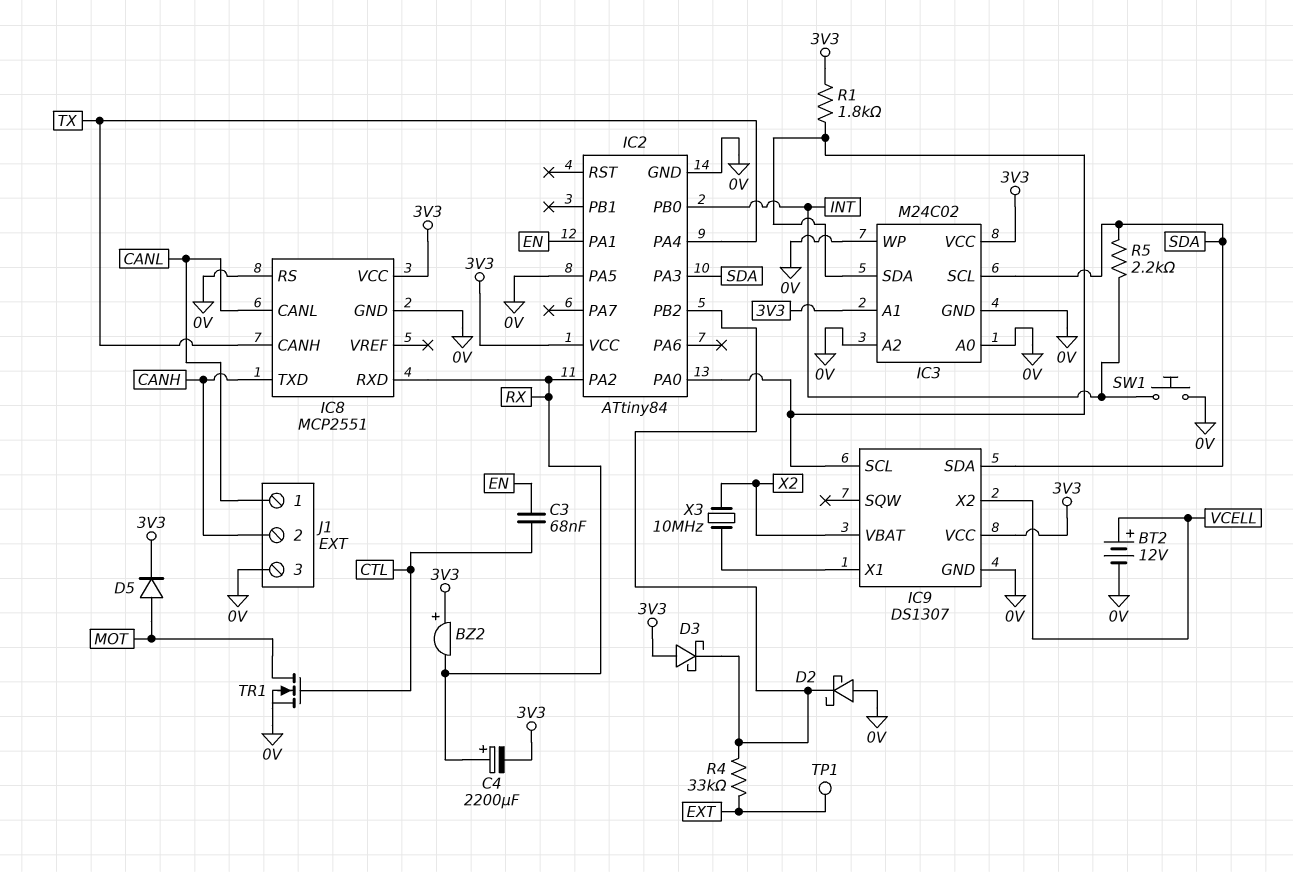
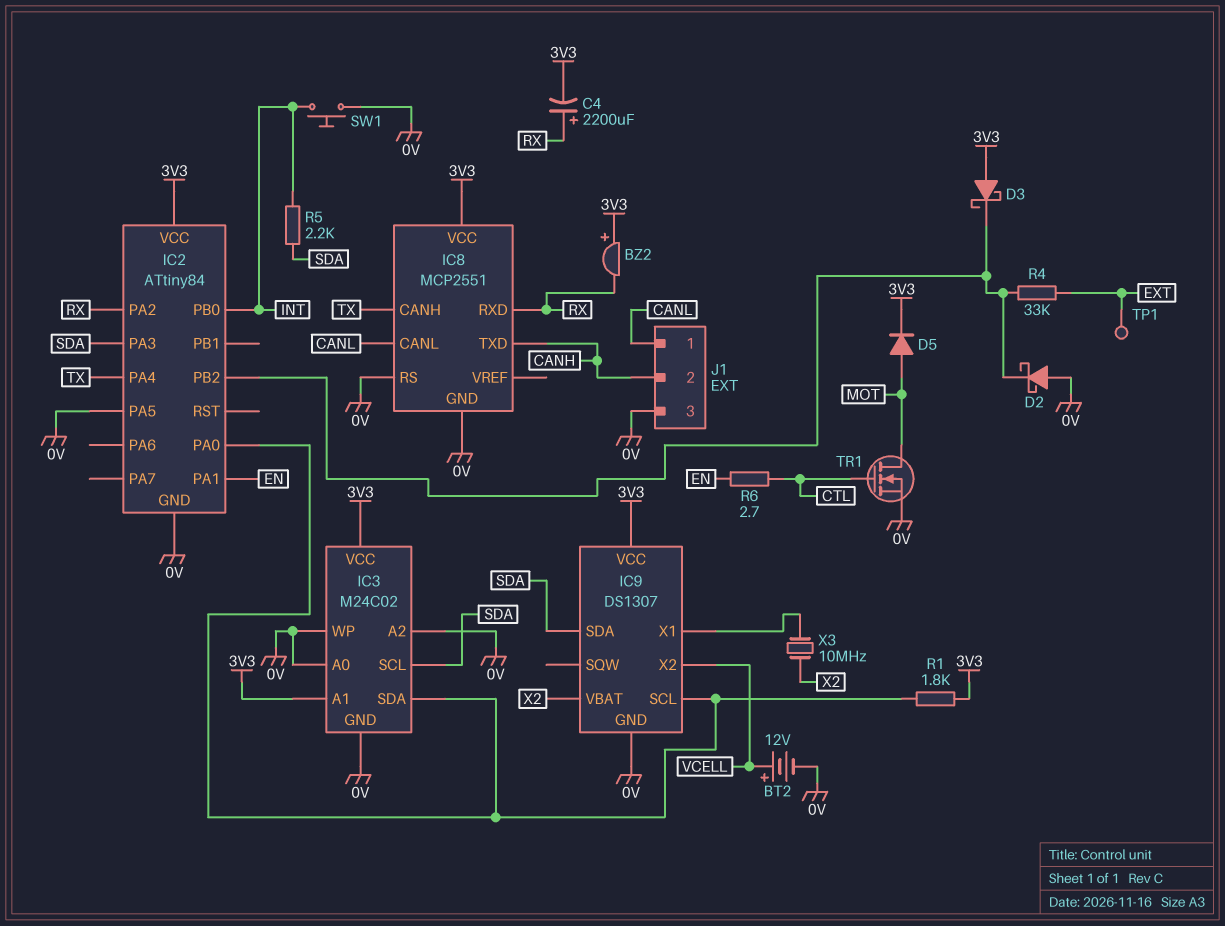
C3: 68nF (CTL, EN) -> none
R6: none -> 2.7 (CTL, EN)

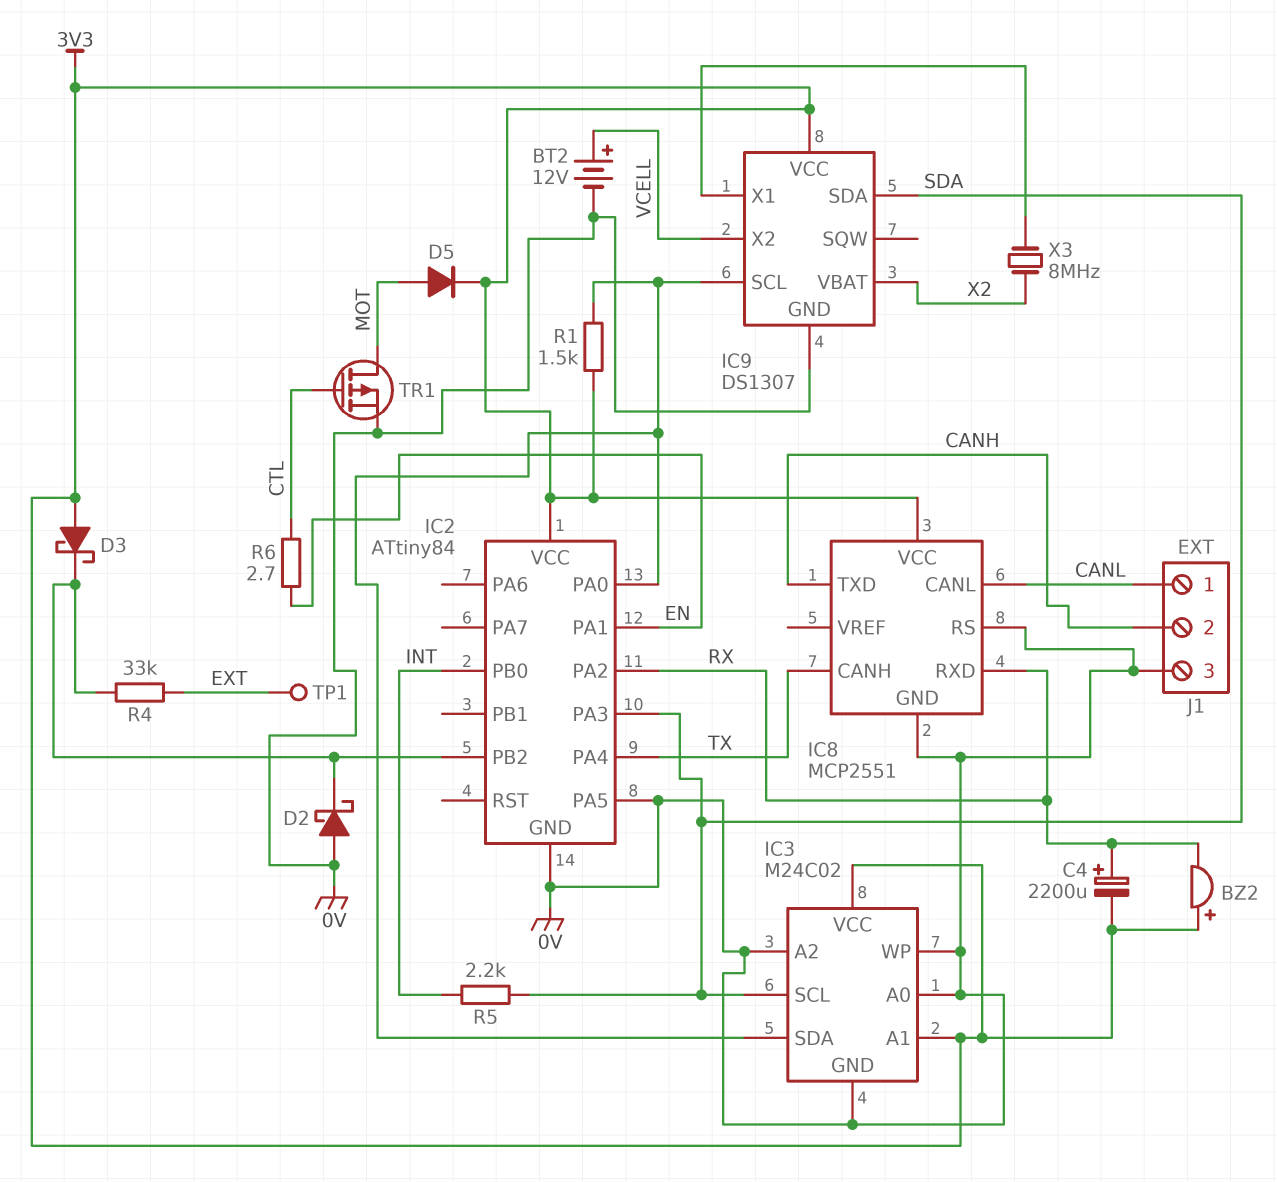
R1: 1.8k (3V3, IC2/PA0) -> 1.5k (3V3, IC2/PA0)
SW1: button (0V, INT) -> none
TR1: NMOS (G CTL, D MOT, S 0V) -> PMOS (G CTL, D MOT, S 0V)
X3: 10MHz (IC9/X1, X2) -> 8MHz (IC9/X1, X2)

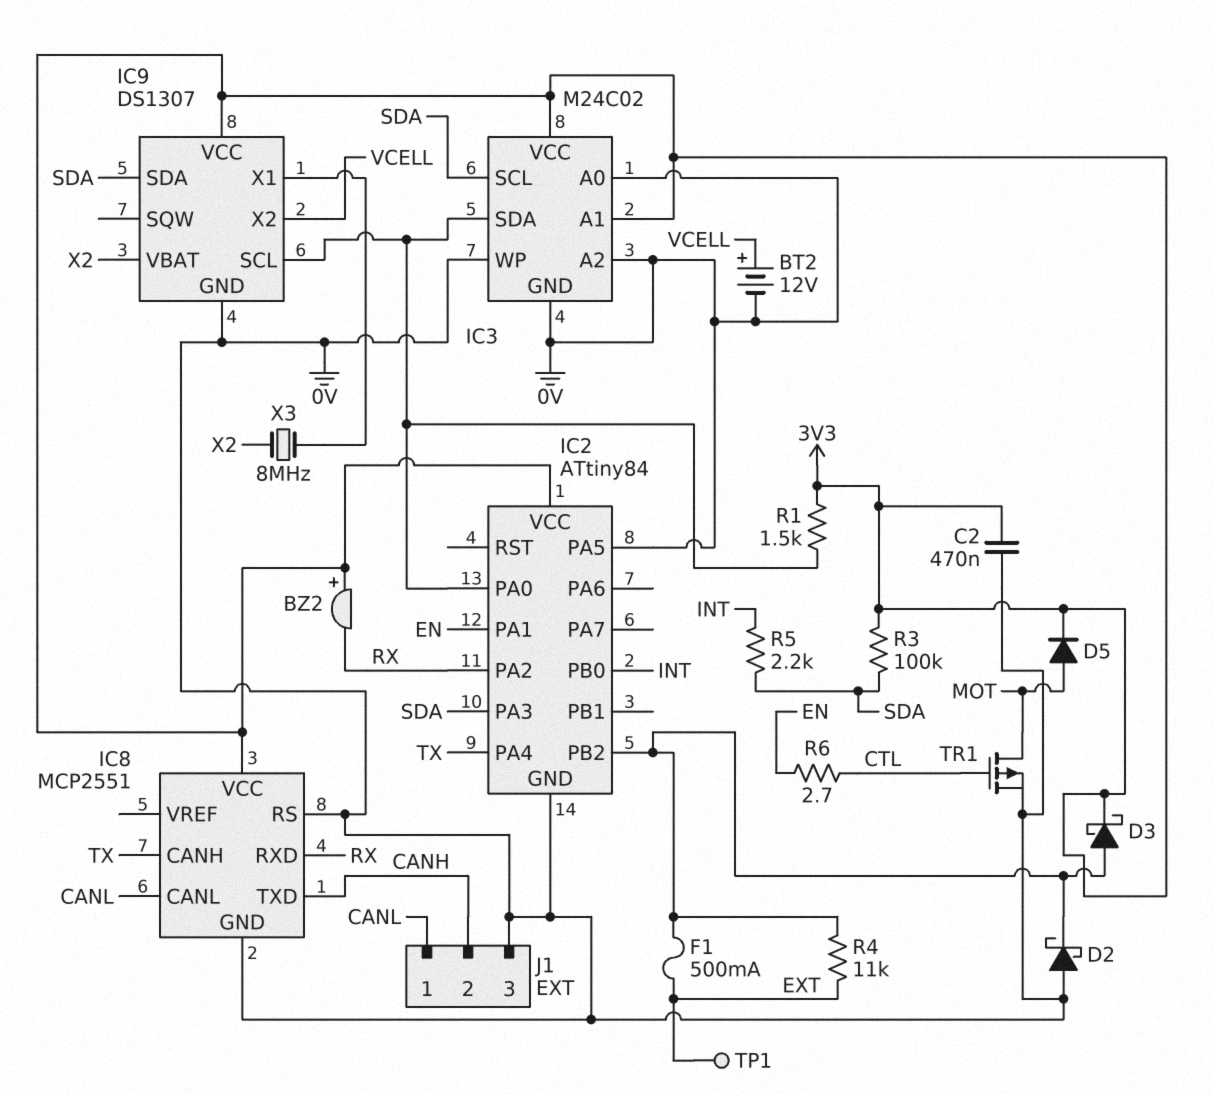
C2: none -> 470nF (0V, 3V3)
C4: 2200uF (plus RX, minus 3V3) -> none
D3: schottky (A 3V3, K IC2/PB2) -> schottky (A IC2/PB2, K 3V3)
F1: none -> 500mA (EXT, IC2/PB2)
R3: none -> 100k (3V3, SDA)
R4: 33k (EXT, IC2/PB2) -> 11k (EXT, IC2/PB2)

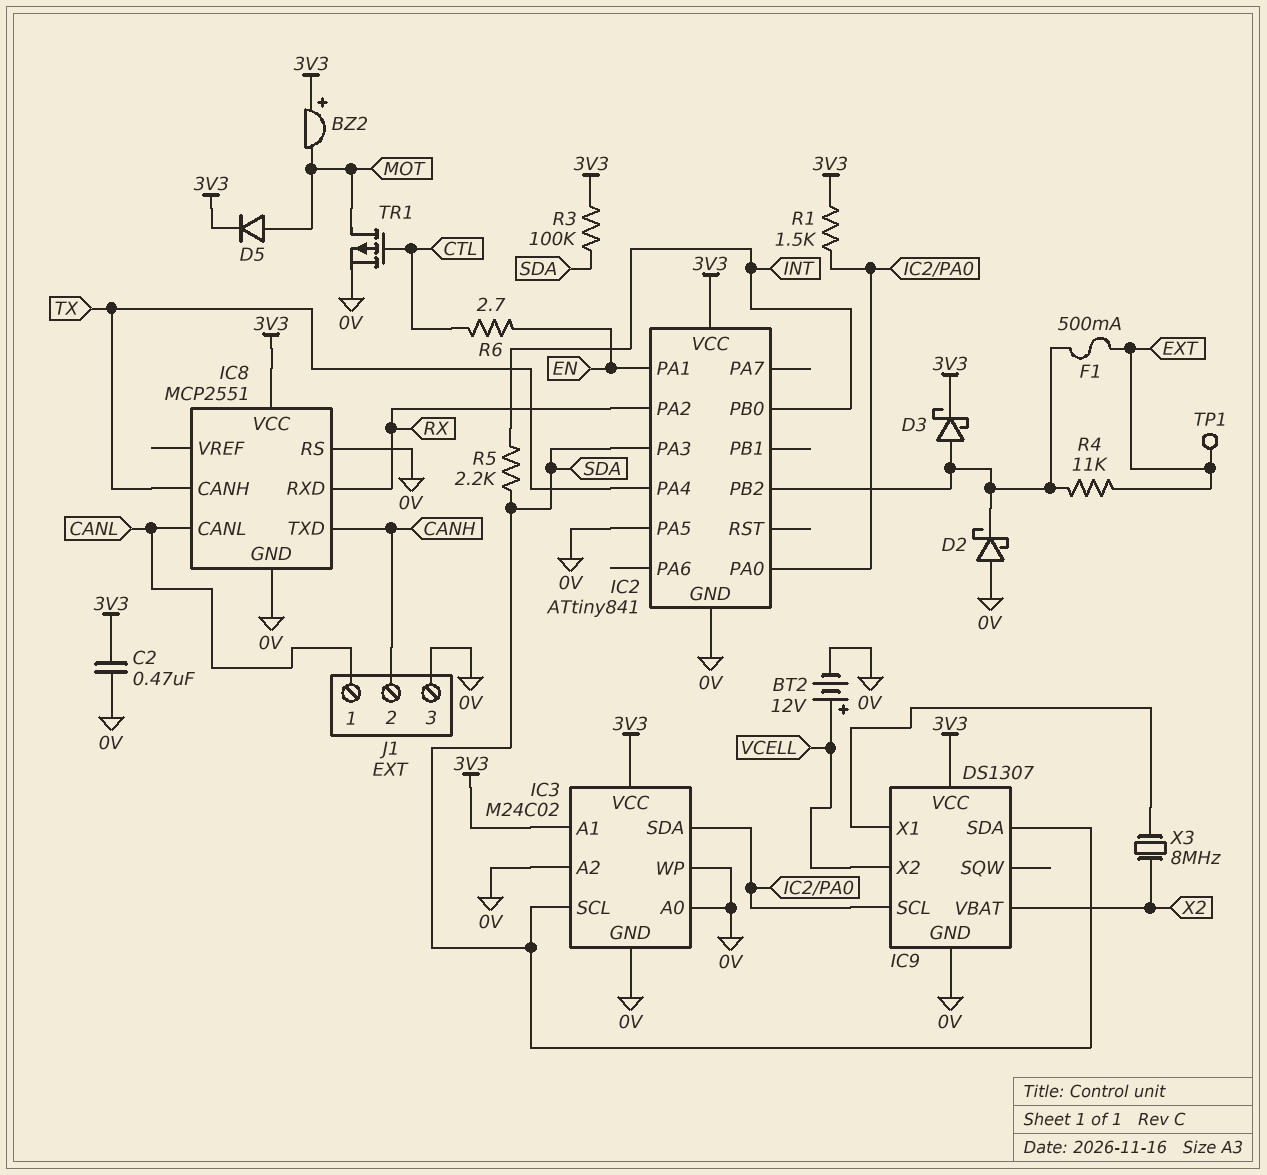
BZ2: buzzer (plus 3V3, minus RX) -> buzzer (plus 3V3, minus MOT)
IC2: ATtiny84 -> ATtiny841

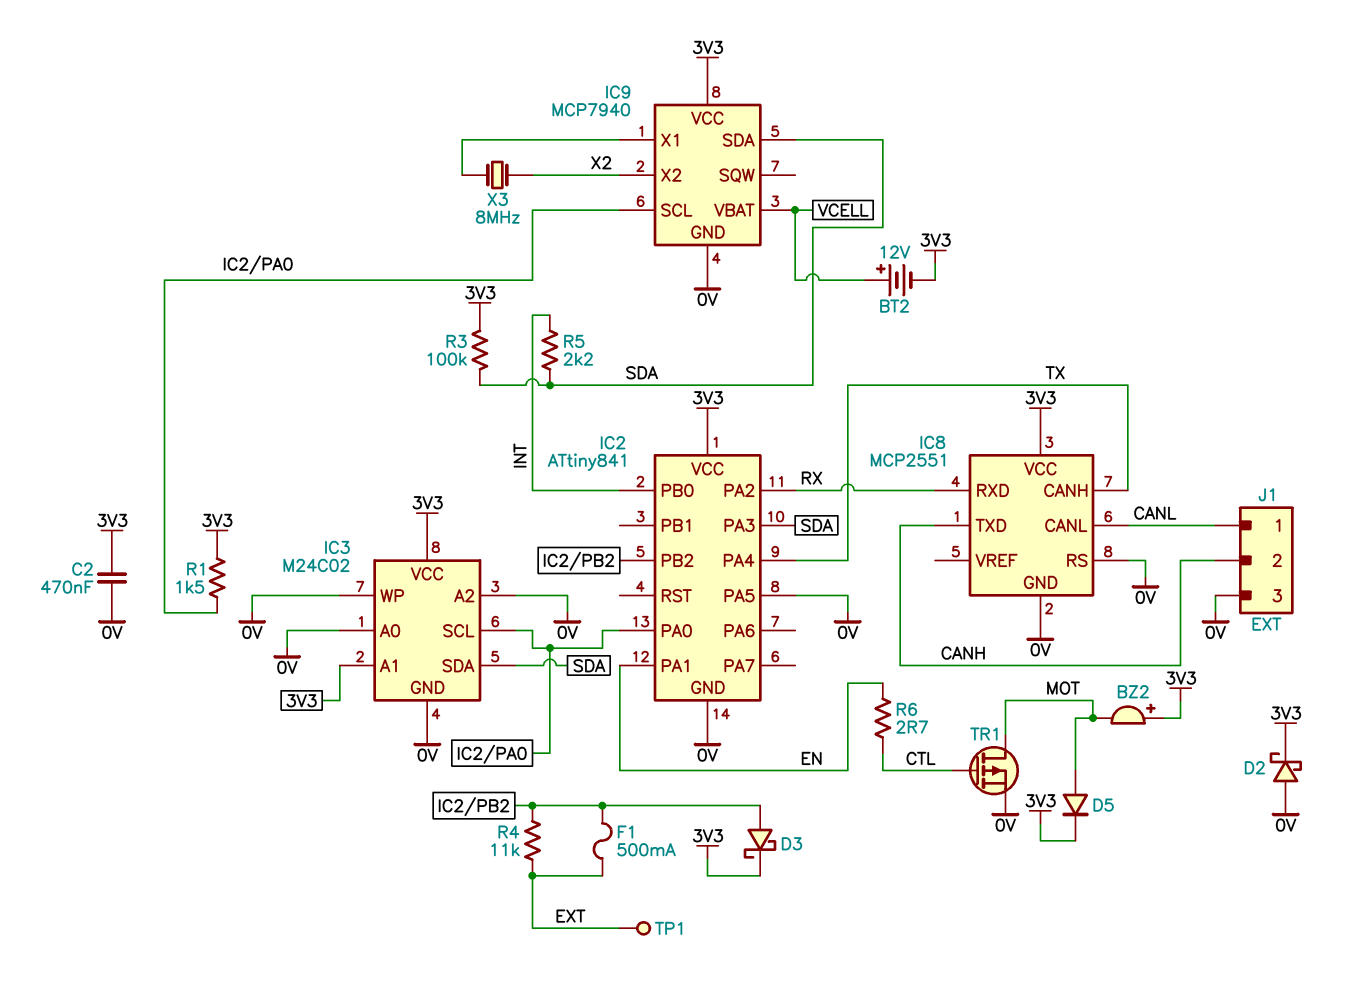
BT2: 12V (plus VCELL, minus 0V) -> 12V (plus VCELL, minus 3V3)
D2: schottky (A 0V, K IC2/PB2) -> schottky (A 0V, K 3V3)
IC3 pin SCL: SDA -> IC2/PA0
IC3 pin SDA: IC2/PA0 -> SDA
IC9: DS1307 -> MCP7940
IC9 pin VBAT: X2 -> VCELL
IC9 pin X2: VCELL -> X2

